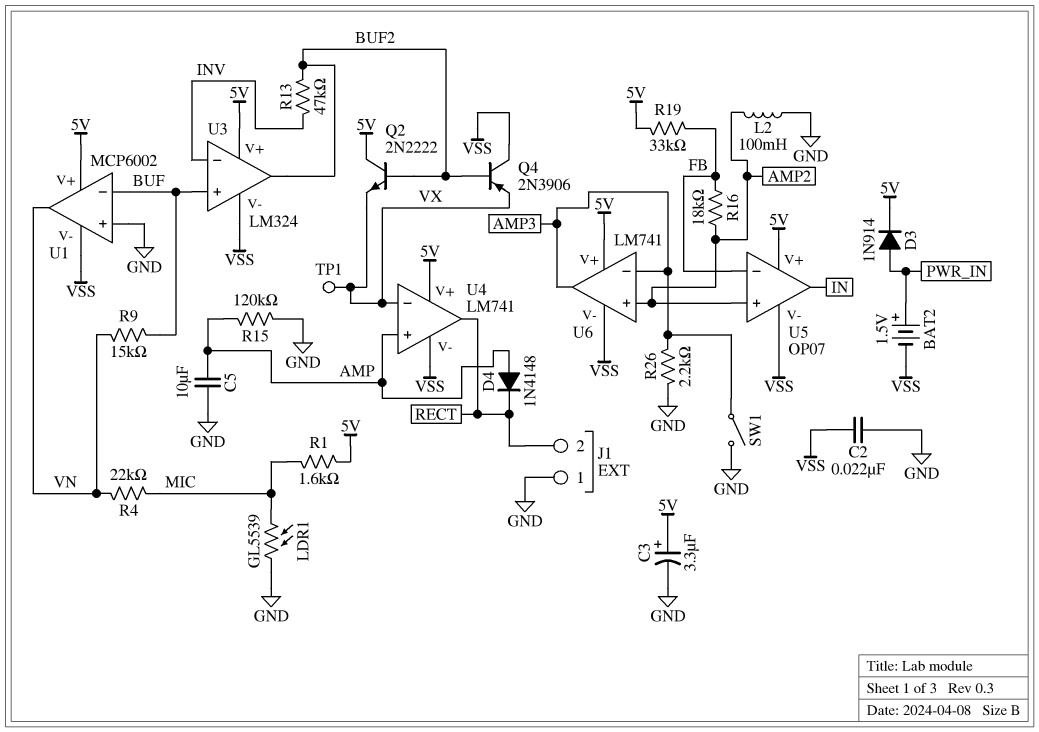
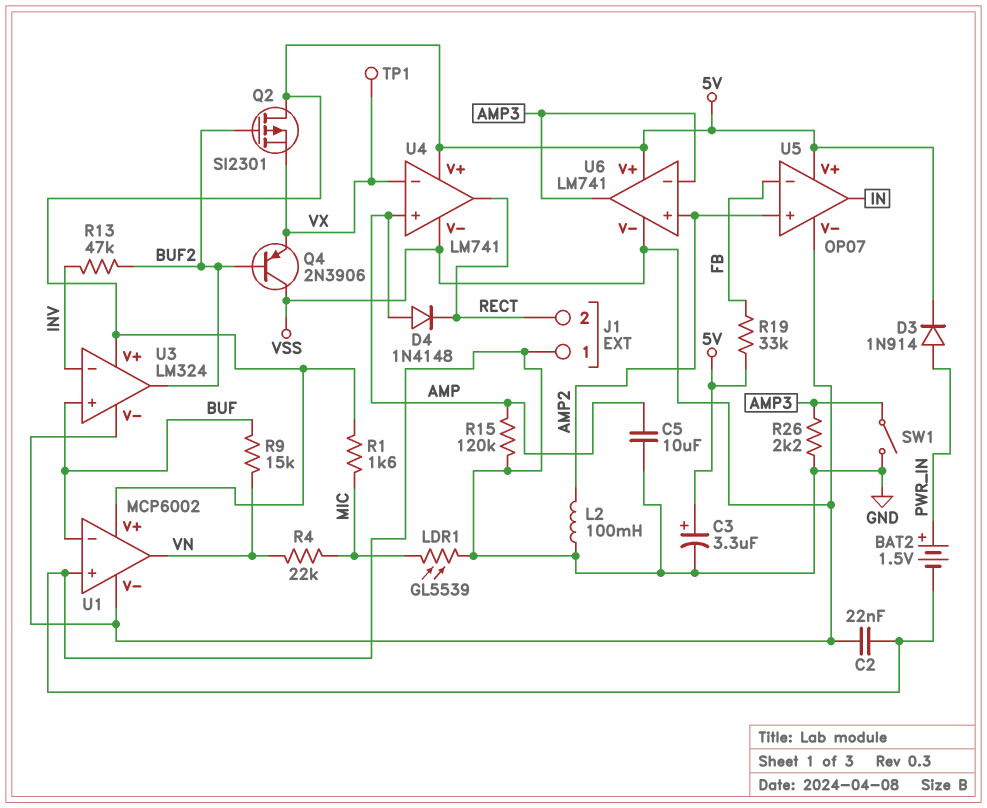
BAT2: 1.5V (plus PWR_IN, minus VSS) -> 1.5V (plus PWR_IN, minus GND)
Q2: NPN 2N2222 (B BUF2, C 5V, E VX) -> PMOS SI2301 (G BUF2, D 5V, S VX)
R16: 18k (AMP2, FB) -> none

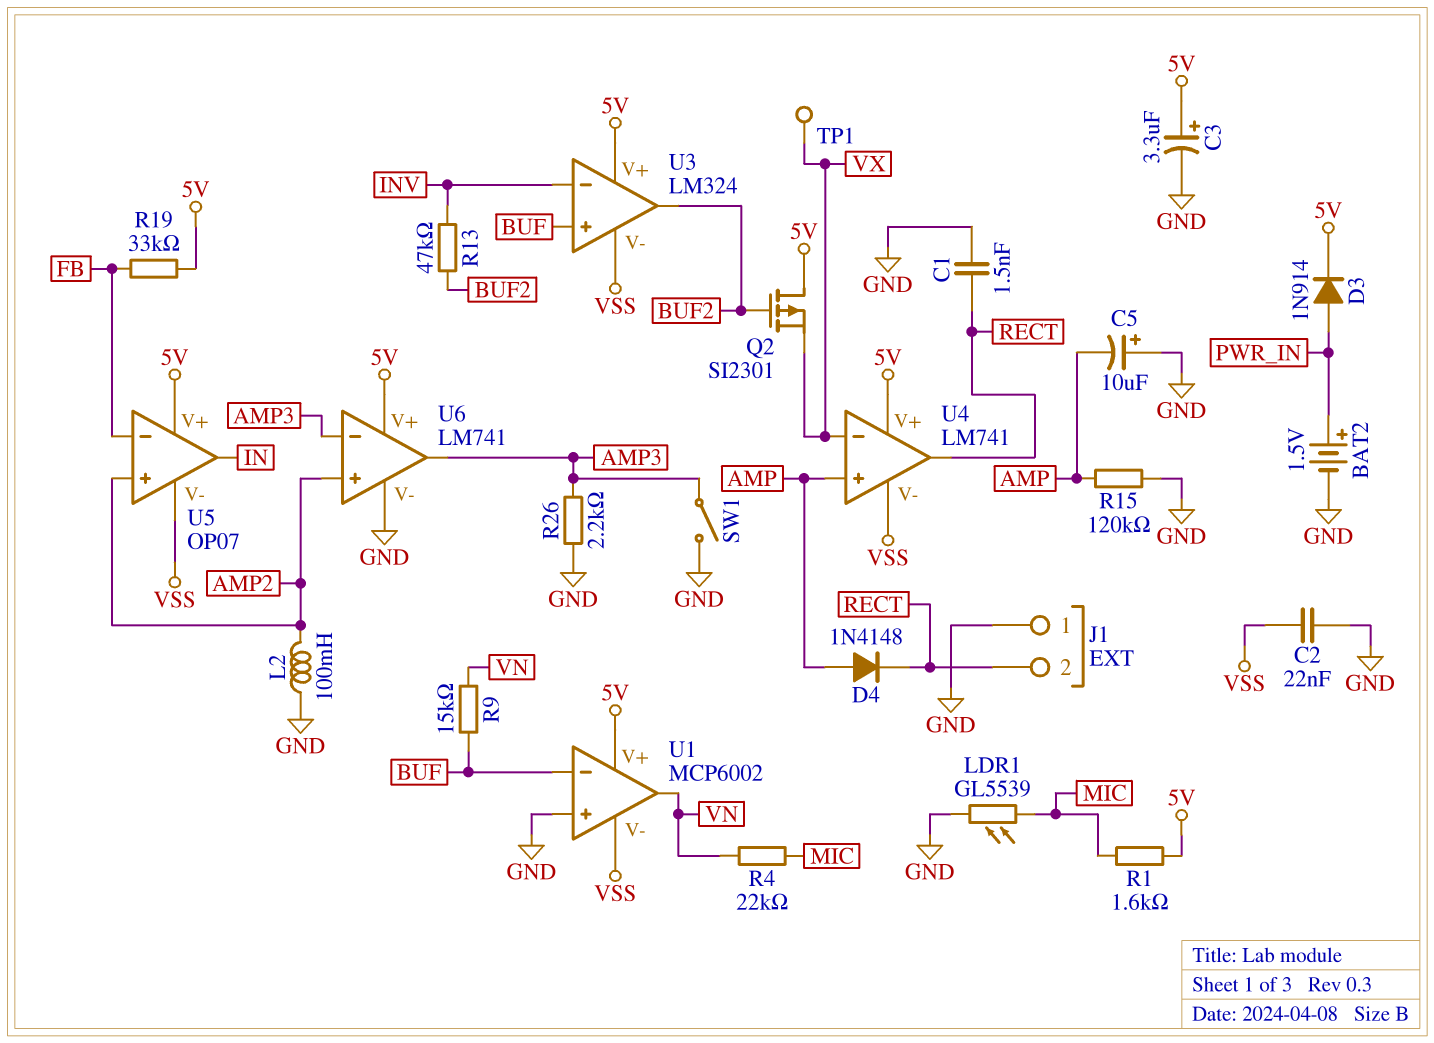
C1: none -> 1.5nF (GND, RECT)
C5: 10uF (AMP, GND) -> 10uF (plus GND, minus AMP)
Q4: PNP 2N3906 (B BUF2, C VSS, E VX) -> none
U6 pin V-: VSS -> GND

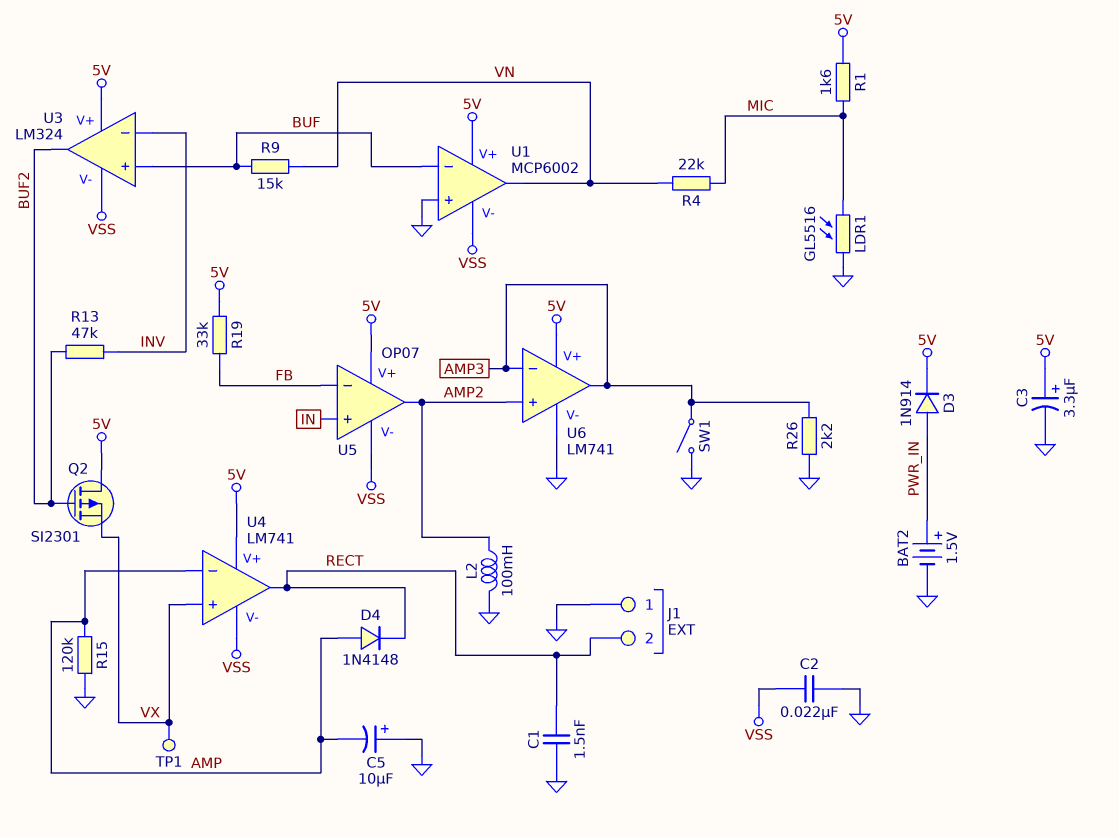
LDR1: GL5539 (GND, MIC) -> GL5516 (GND, MIC)
U4 pin in+: AMP -> VX
U4 pin in-: VX -> AMP
U5 pin in+: AMP2 -> IN
U5 pin out: IN -> AMP2

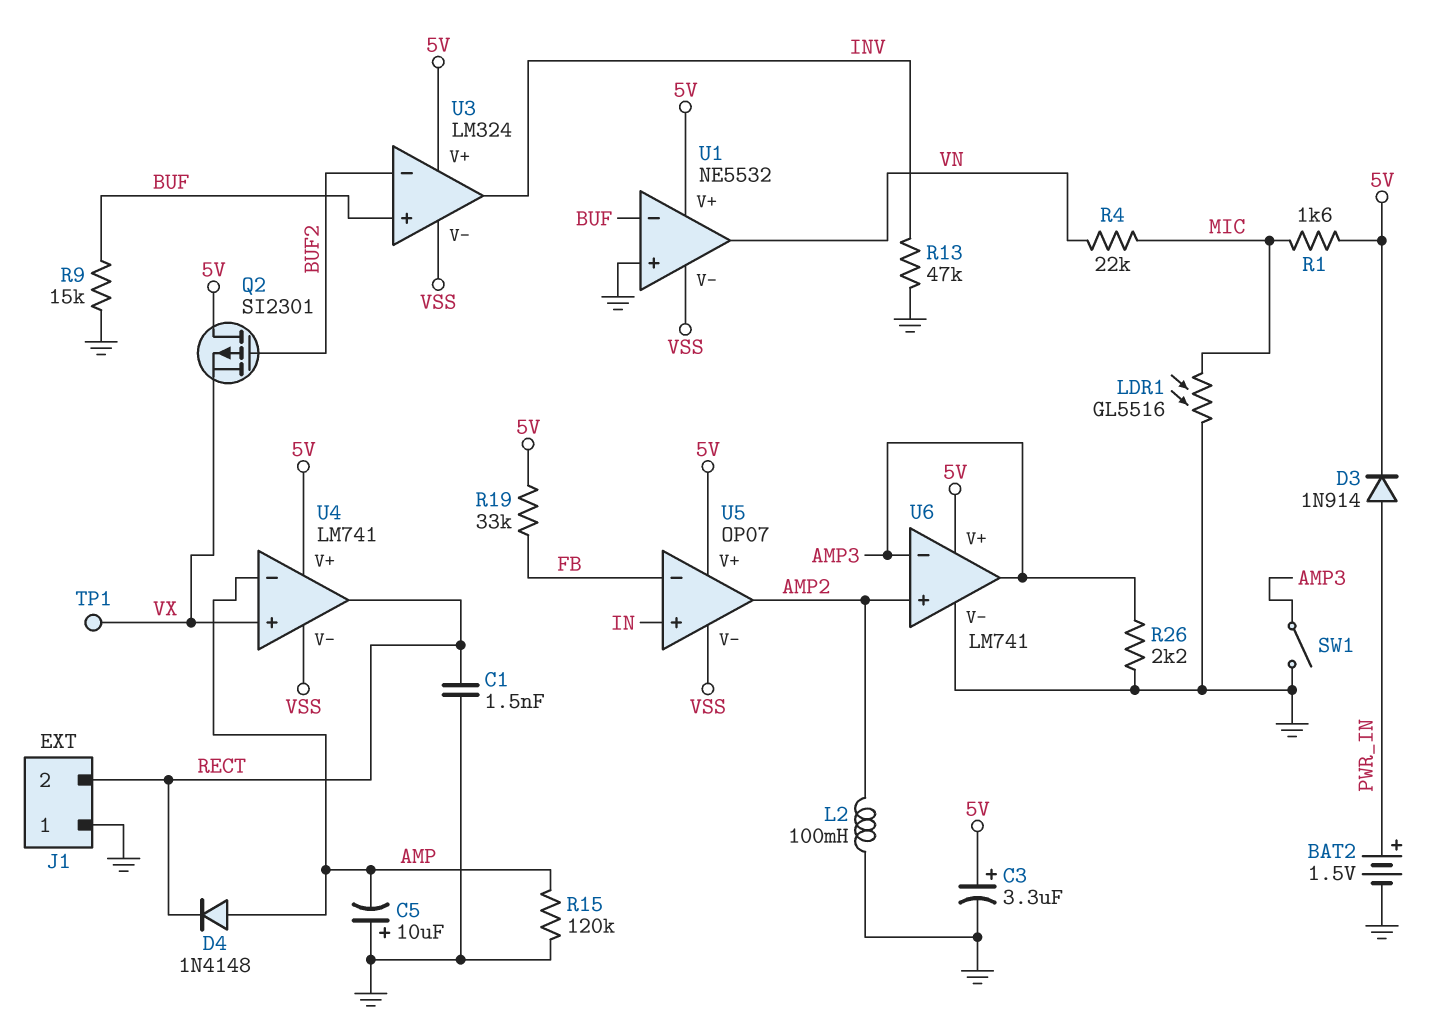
C2: 22nF (GND, VSS) -> none
R9: 15k (BUF, VN) -> 15k (BUF, GND)
R13: 47k (BUF2, INV) -> 47k (GND, INV)
U1: MCP6002 -> NE5532
U3 pin in-: INV -> BUF2
U3 pin out: BUF2 -> INV

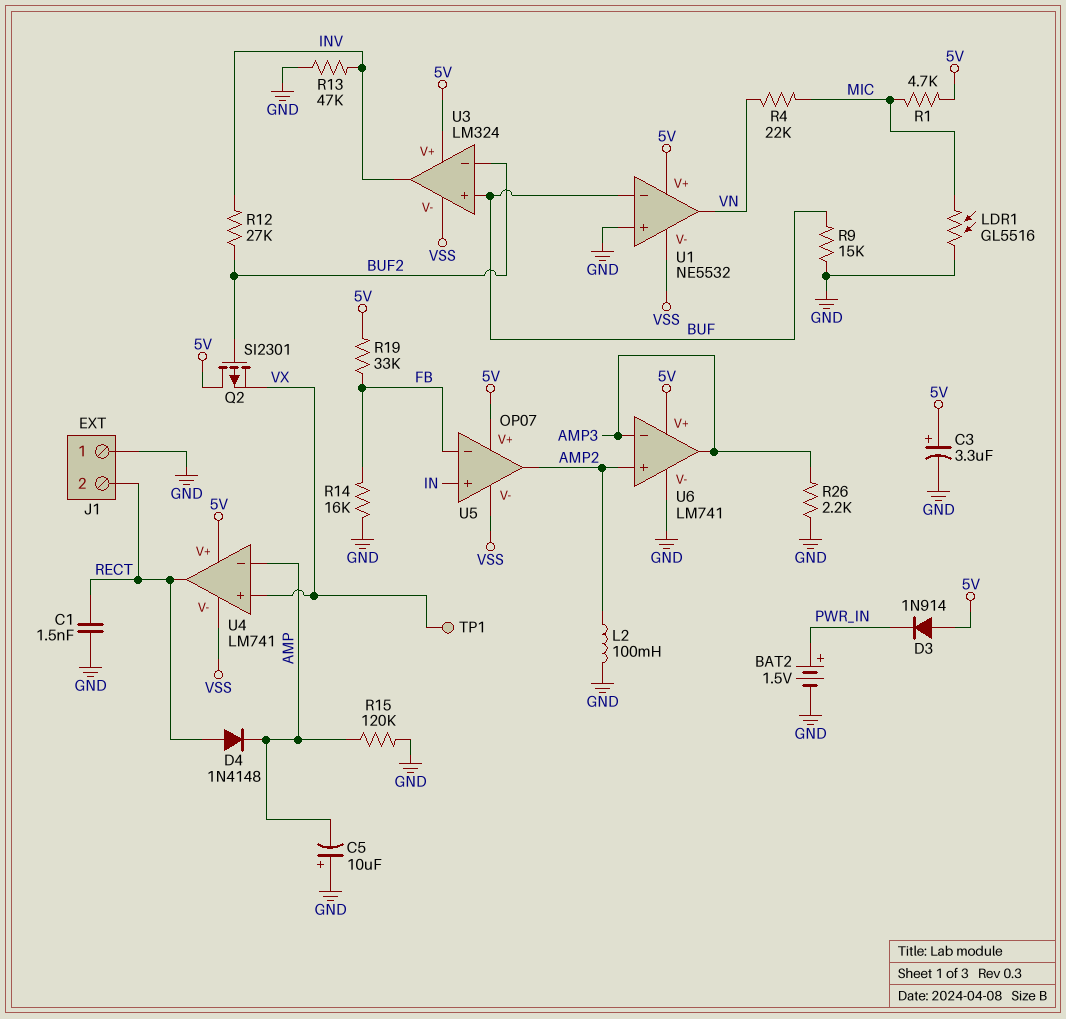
D3: diode 1N914 (A PWR_IN, K 5V) -> diode 1N914 (A 5V, K PWR_IN)
D4: diode 1N4148 (A AMP, K RECT) -> diode 1N4148 (A RECT, K AMP)
R1: 1.6k (5V, MIC) -> 4.7k (5V, MIC)
R12: none -> 27k (BUF2, INV)
R14: none -> 16k (FB, GND)
SW1: switch (AMP3, GND) -> none

